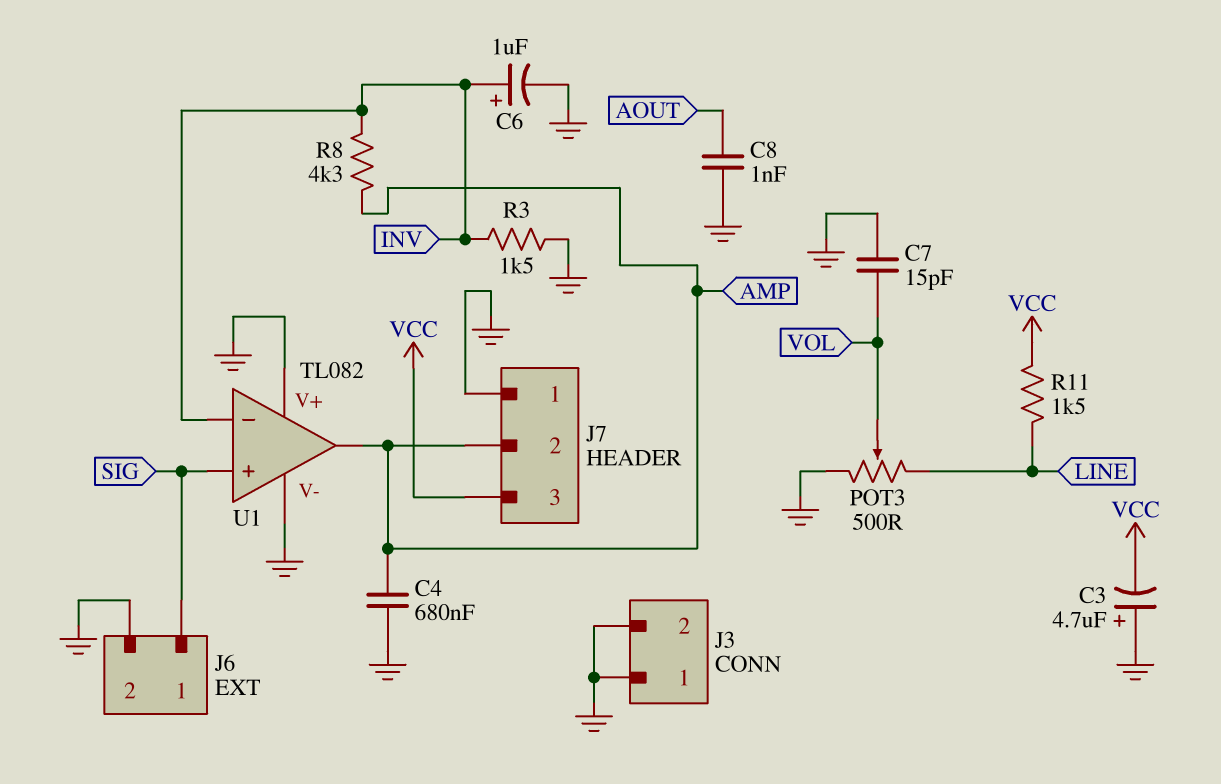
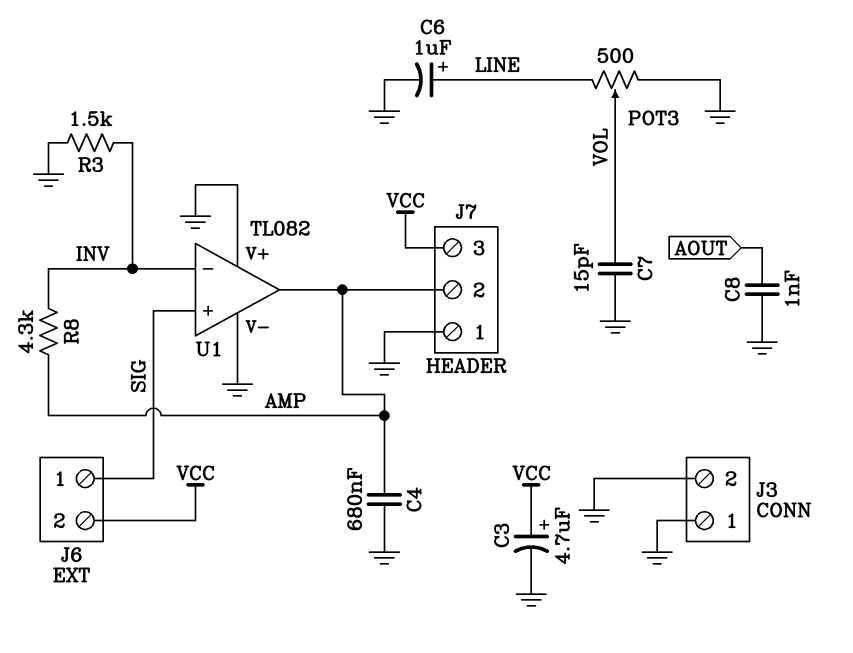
C3: 4.7uF (plus GND, minus VCC) -> 4.7uF (plus VCC, minus GND)
C6: 1uF (plus INV, minus GND) -> 1uF (plus LINE, minus GND)
J6 pin 2: GND -> VCC
R11: 1.5k (LINE, VCC) -> none

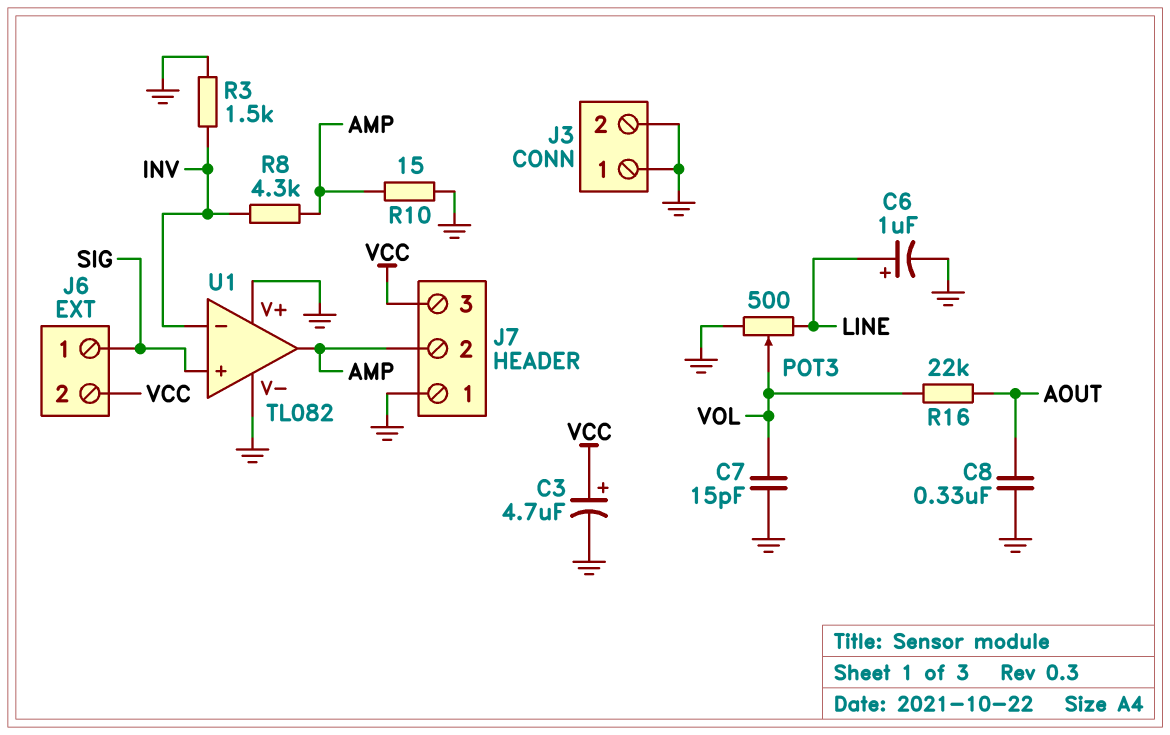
C4: 680nF (AMP, GND) -> none
C8: 1nF (AOUT, GND) -> 330nF (AOUT, GND)
R10: none -> 15 (AMP, GND)
R16: none -> 22k (AOUT, VOL)

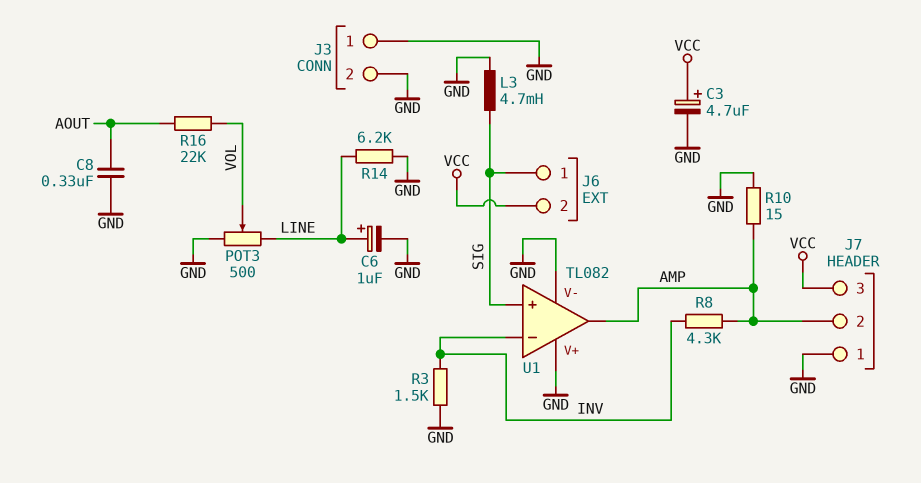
C7: 15pF (GND, VOL) -> none
L3: none -> 4.7mH (GND, SIG)
R14: none -> 6.2k (GND, LINE)

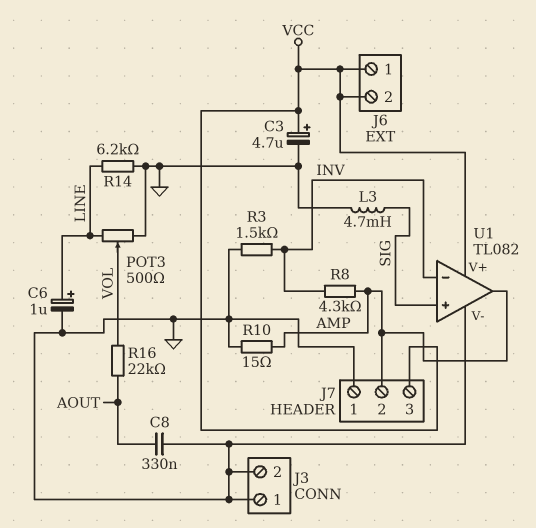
J6 pin 1: SIG -> VCC
U1 pin V+: GND -> VCC

